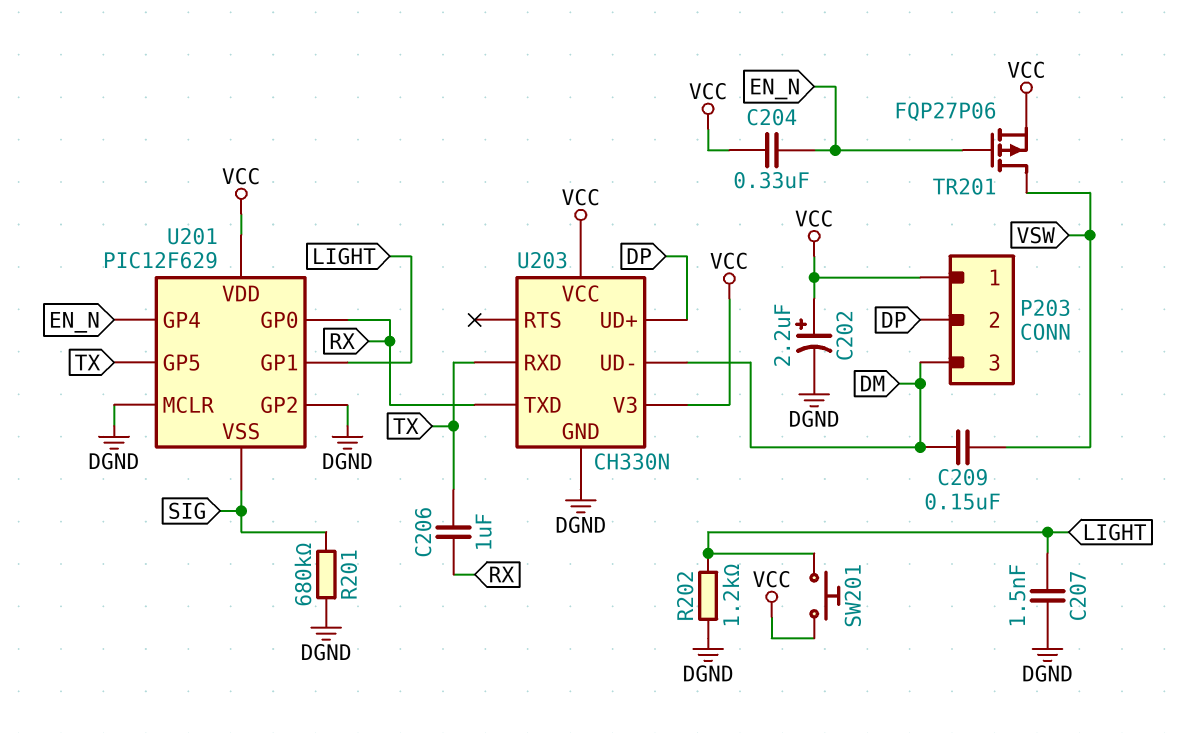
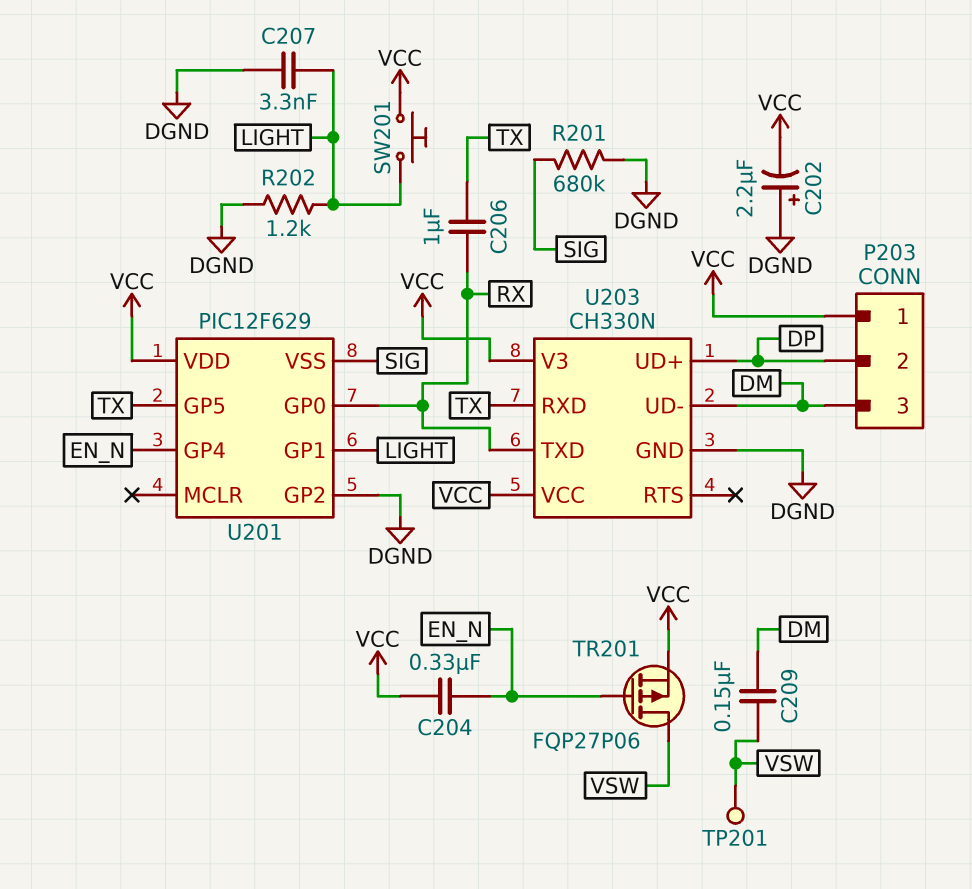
C202: 2.2uF (plus VCC, minus DGND) -> 2.2uF (plus DGND, minus VCC)
C207: 1.5nF (DGND, LIGHT) -> 3.3nF (DGND, LIGHT)
TP201: none -> test point (VSW)
U201 pin MCLR: DGND -> none

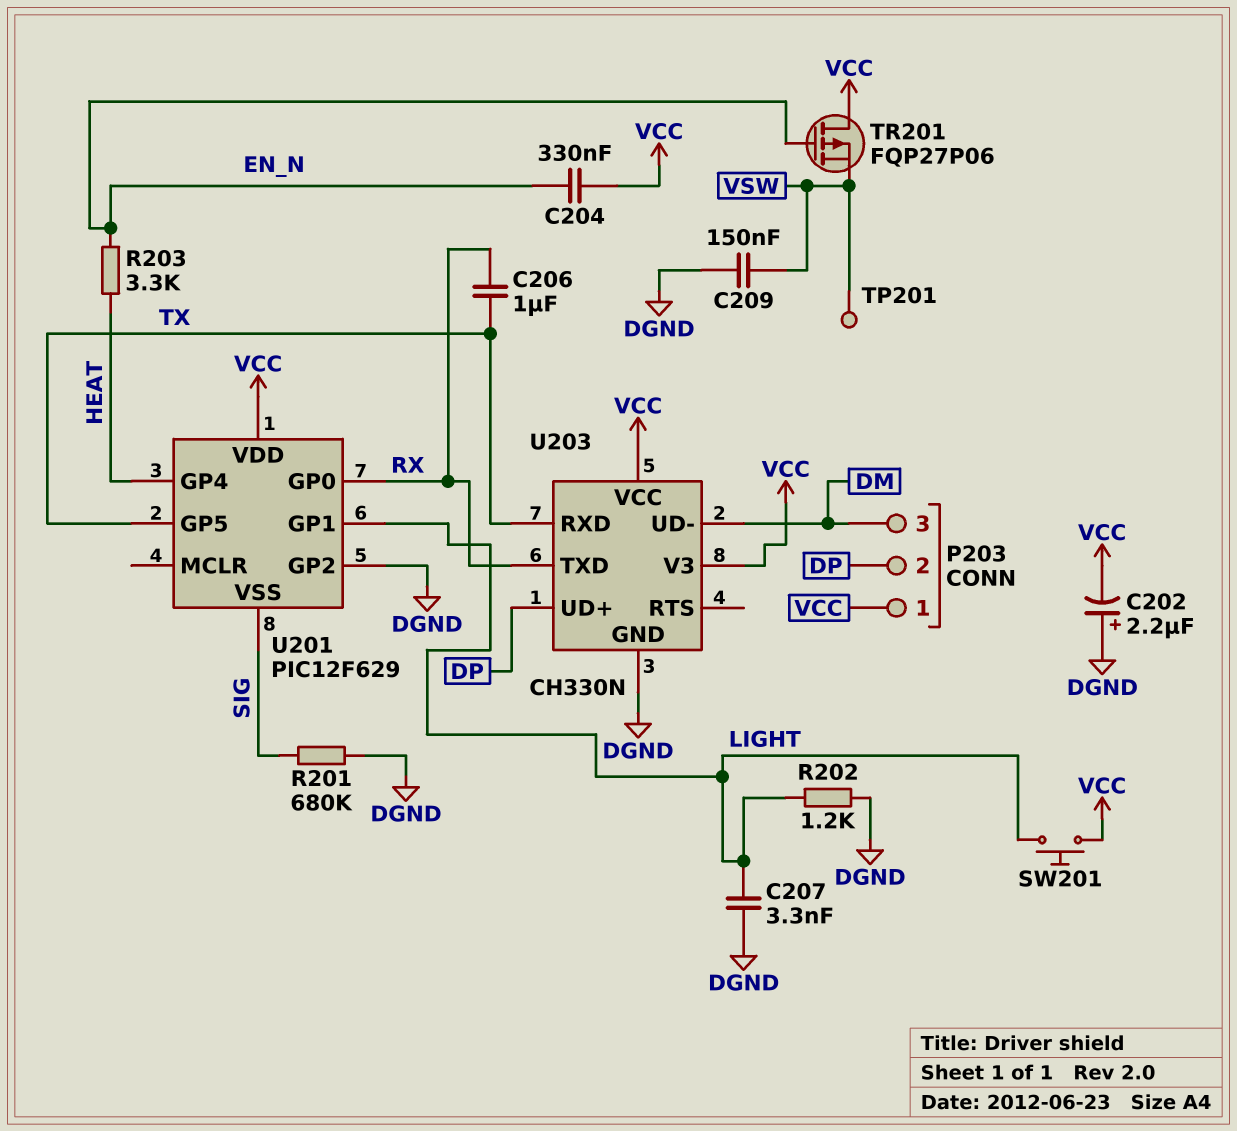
C209: 150nF (DM, VSW) -> 150nF (DGND, VSW)
R203: none -> 3.3k (EN_N, HEAT)
TR201: PMOS FQP27P06 (G EN_N, D VSW, S VCC) -> PMOS FQP27P06 (G EN_N, D VCC, S VSW)
U201 pin GP4: EN_N -> HEAT

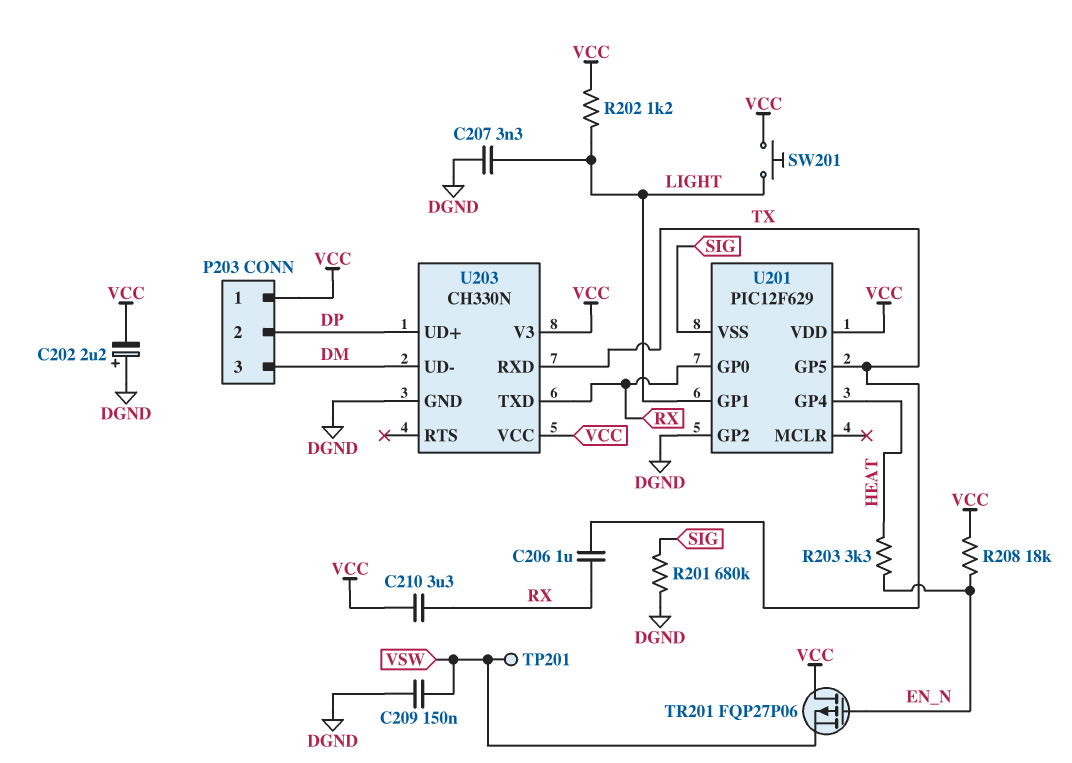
C204: 330nF (EN_N, VCC) -> none
C210: none -> 3.3uF (RX, VCC)
R202: 1.2k (DGND, LIGHT) -> 1.2k (LIGHT, VCC)
R208: none -> 18k (EN_N, VCC)

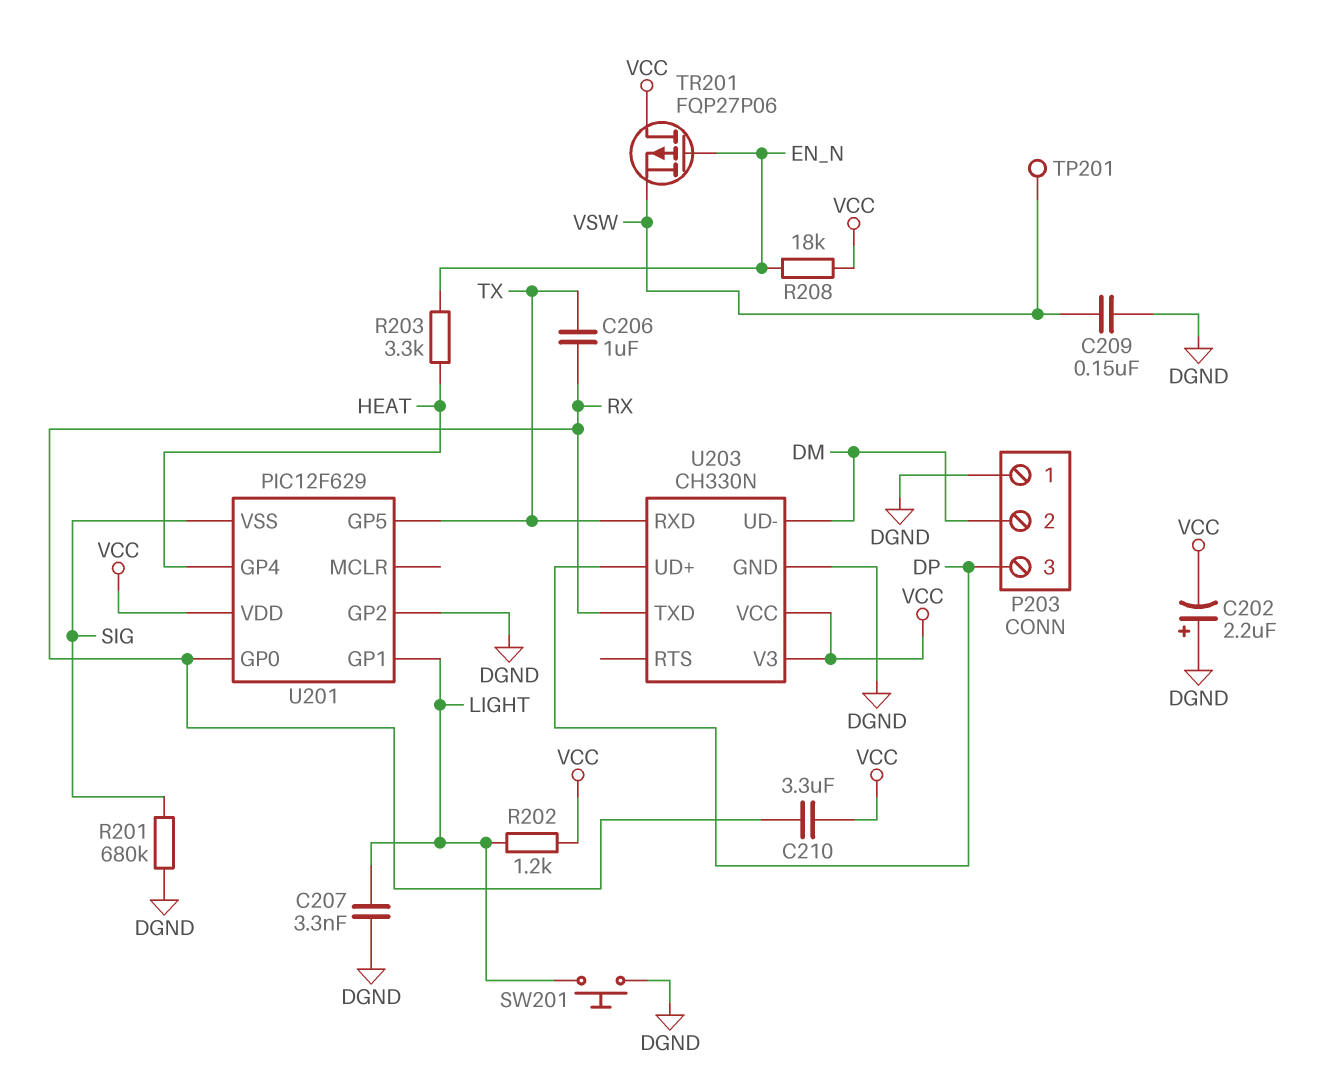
P203 pin 1: VCC -> DGND
P203 pin 2: DP -> DM
P203 pin 3: DM -> DP
SW201: button (LIGHT, VCC) -> button (DGND, LIGHT)

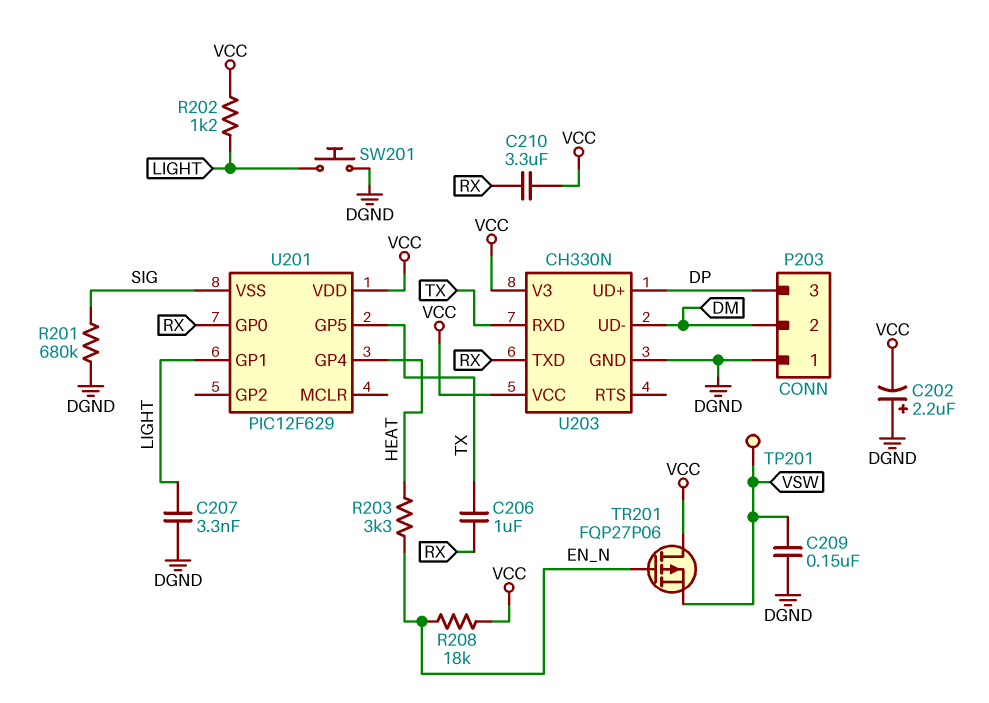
U201 pin GP2: DGND -> none

